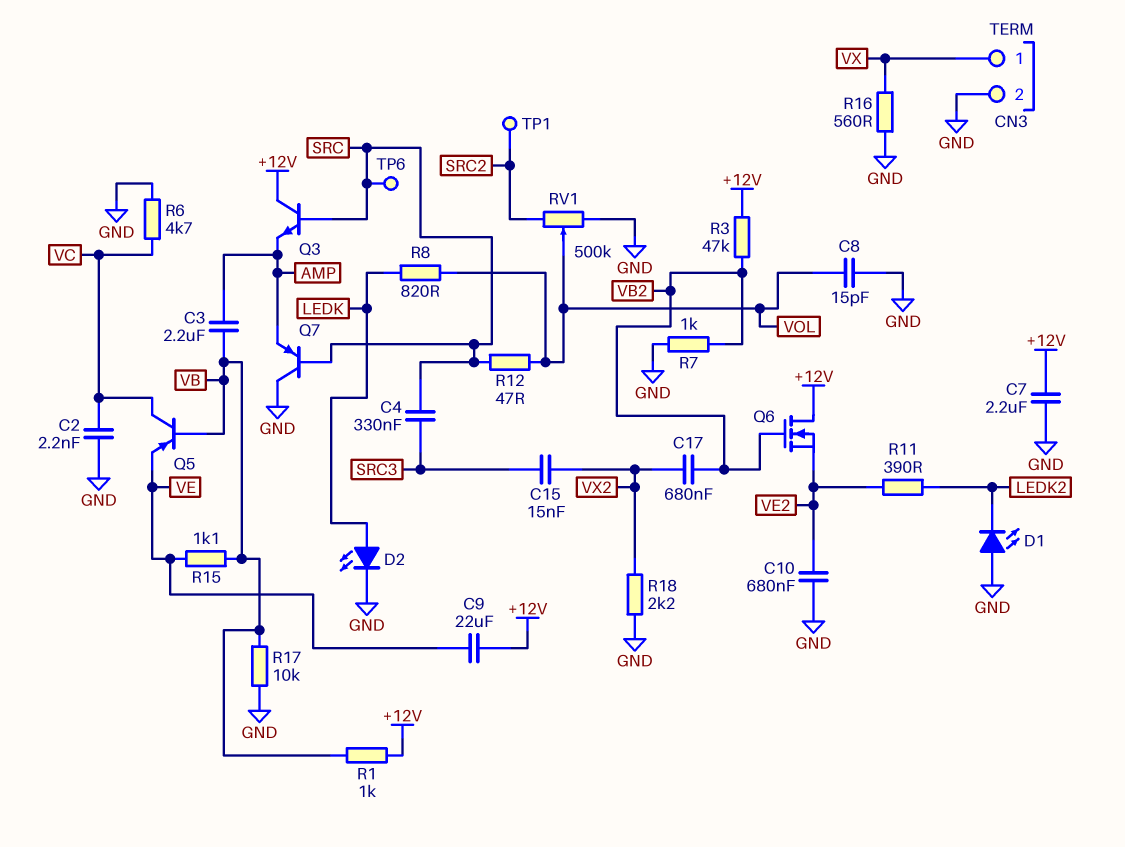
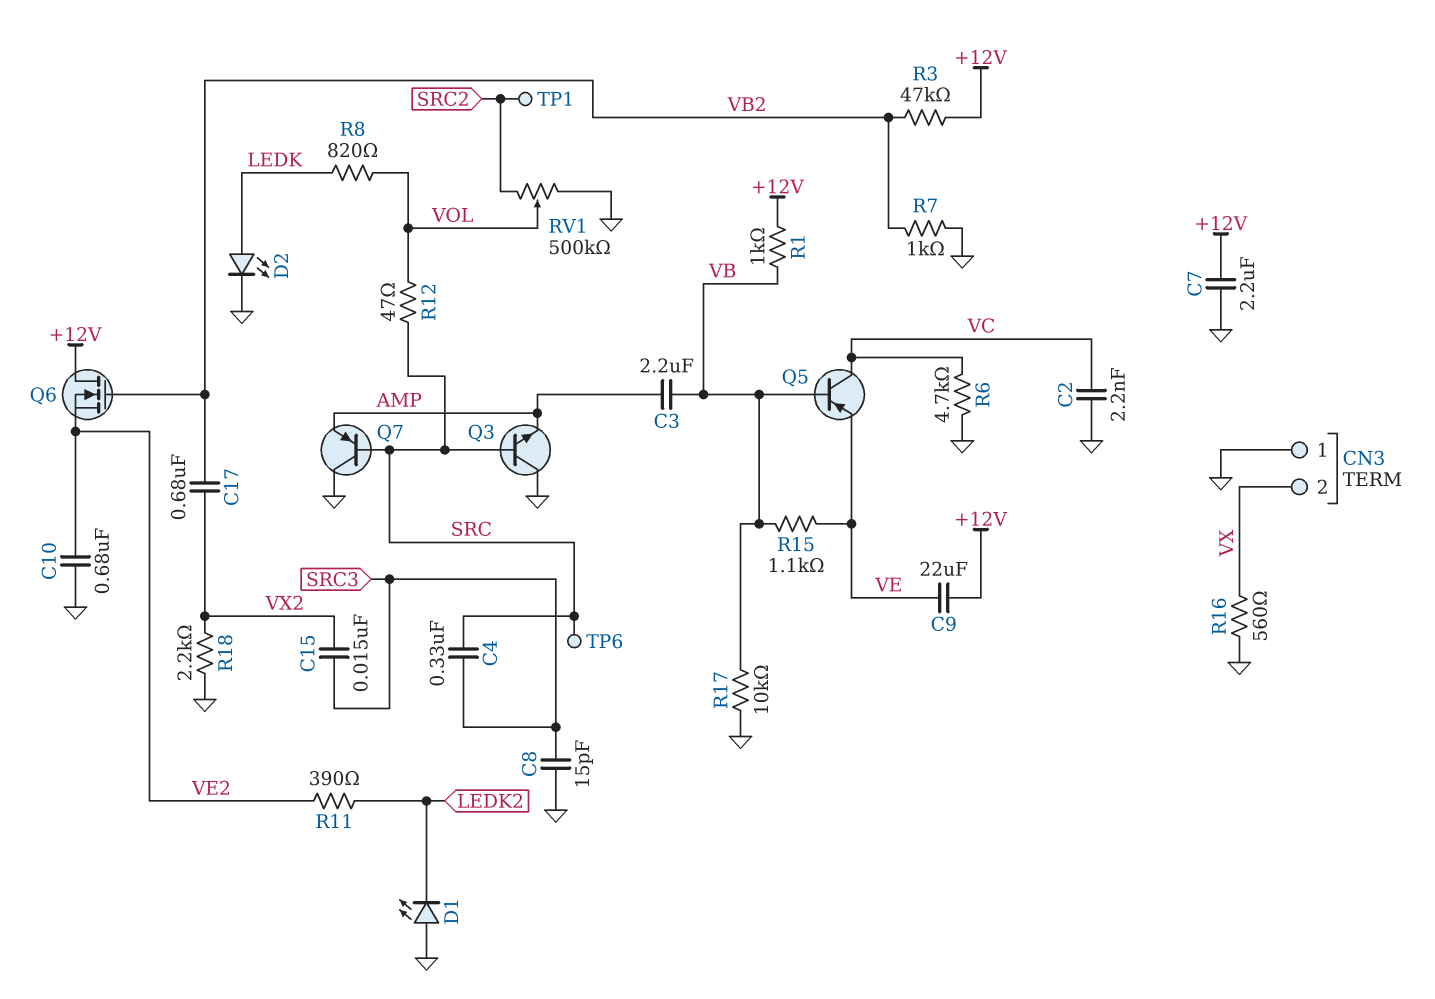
C8: 15pF (GND, VOL) -> 15pF (GND, SRC3)
CN3 pin 1: VX -> GND
CN3 pin 2: GND -> VX
Q3: NPN (B SRC, C +12V, E AMP) -> NPN (B SRC, C GND, E AMP)

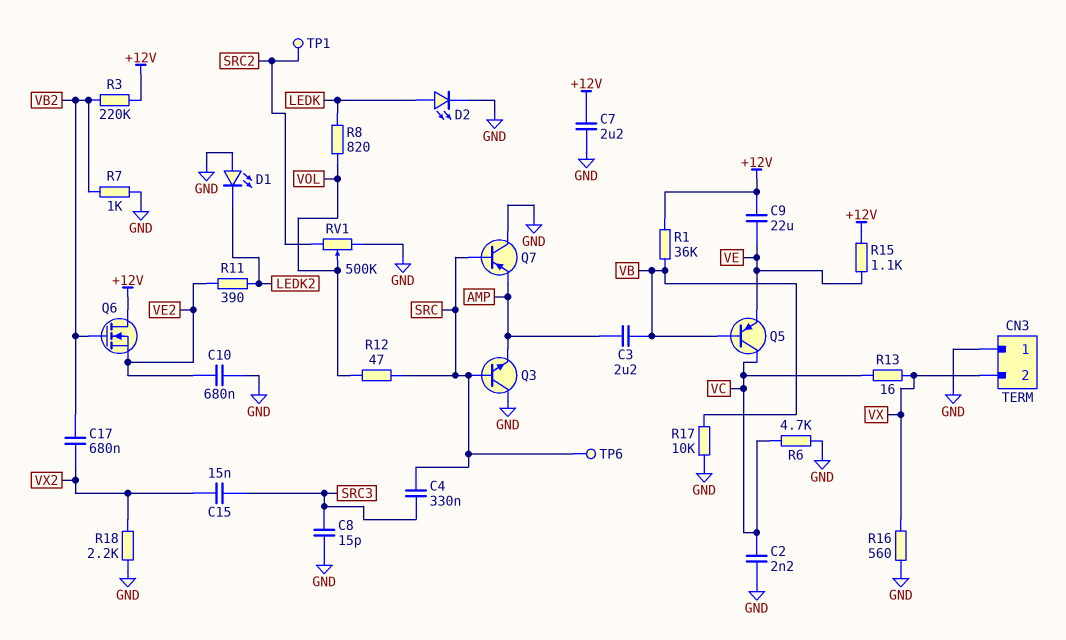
R1: 1k (+12V, VB) -> 36k (+12V, VB)
R3: 47k (+12V, VB2) -> 220k (+12V, VB2)
R13: none -> 16 (VC, VX)
R15: 1.1k (VB, VE) -> 1.1k (+12V, VE)

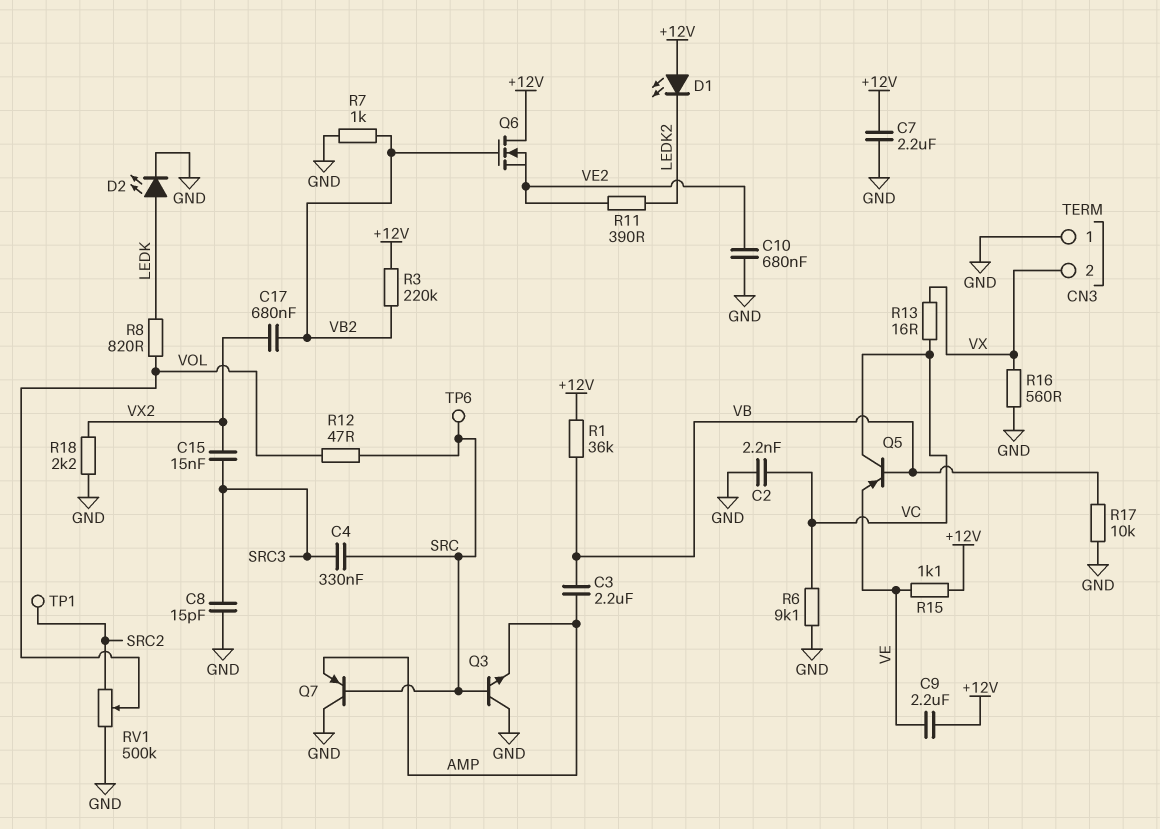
C9: 22uF (+12V, VE) -> 2.2uF (+12V, VE)
D1: LED (A GND, K LEDK2) -> LED (A +12V, K LEDK2)
R6: 4.7k (GND, VC) -> 9.1k (GND, VC)

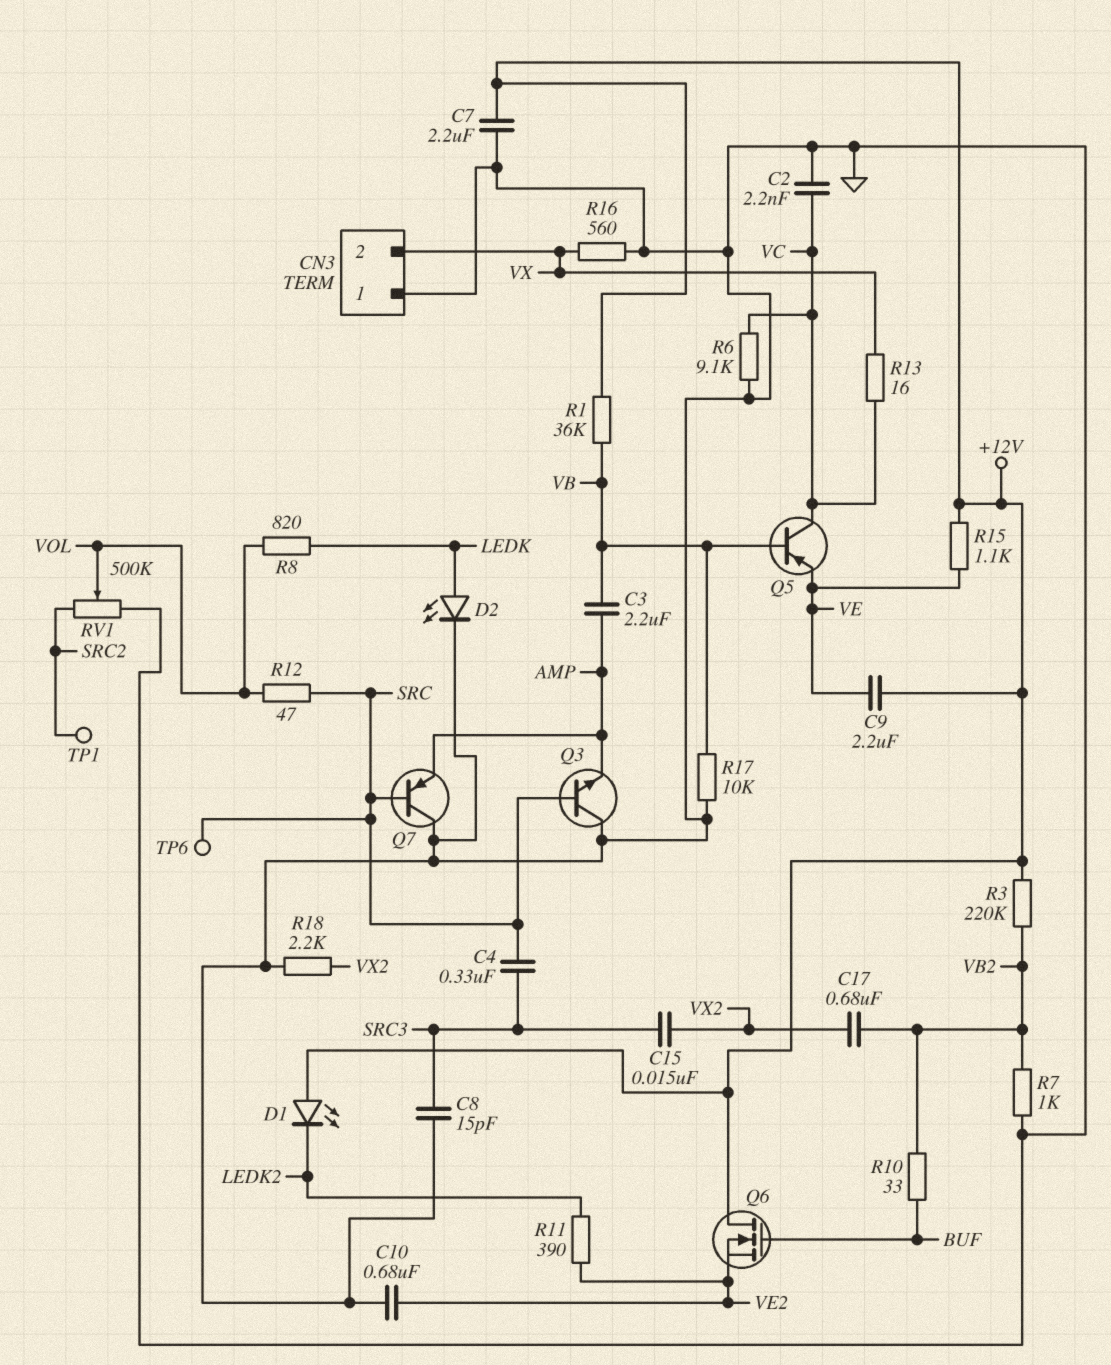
Q6: NMOS (G VB2, D +12V, S VE2) -> NMOS (G BUF, D +12V, S VE2)
R10: none -> 33 (BUF, VB2)

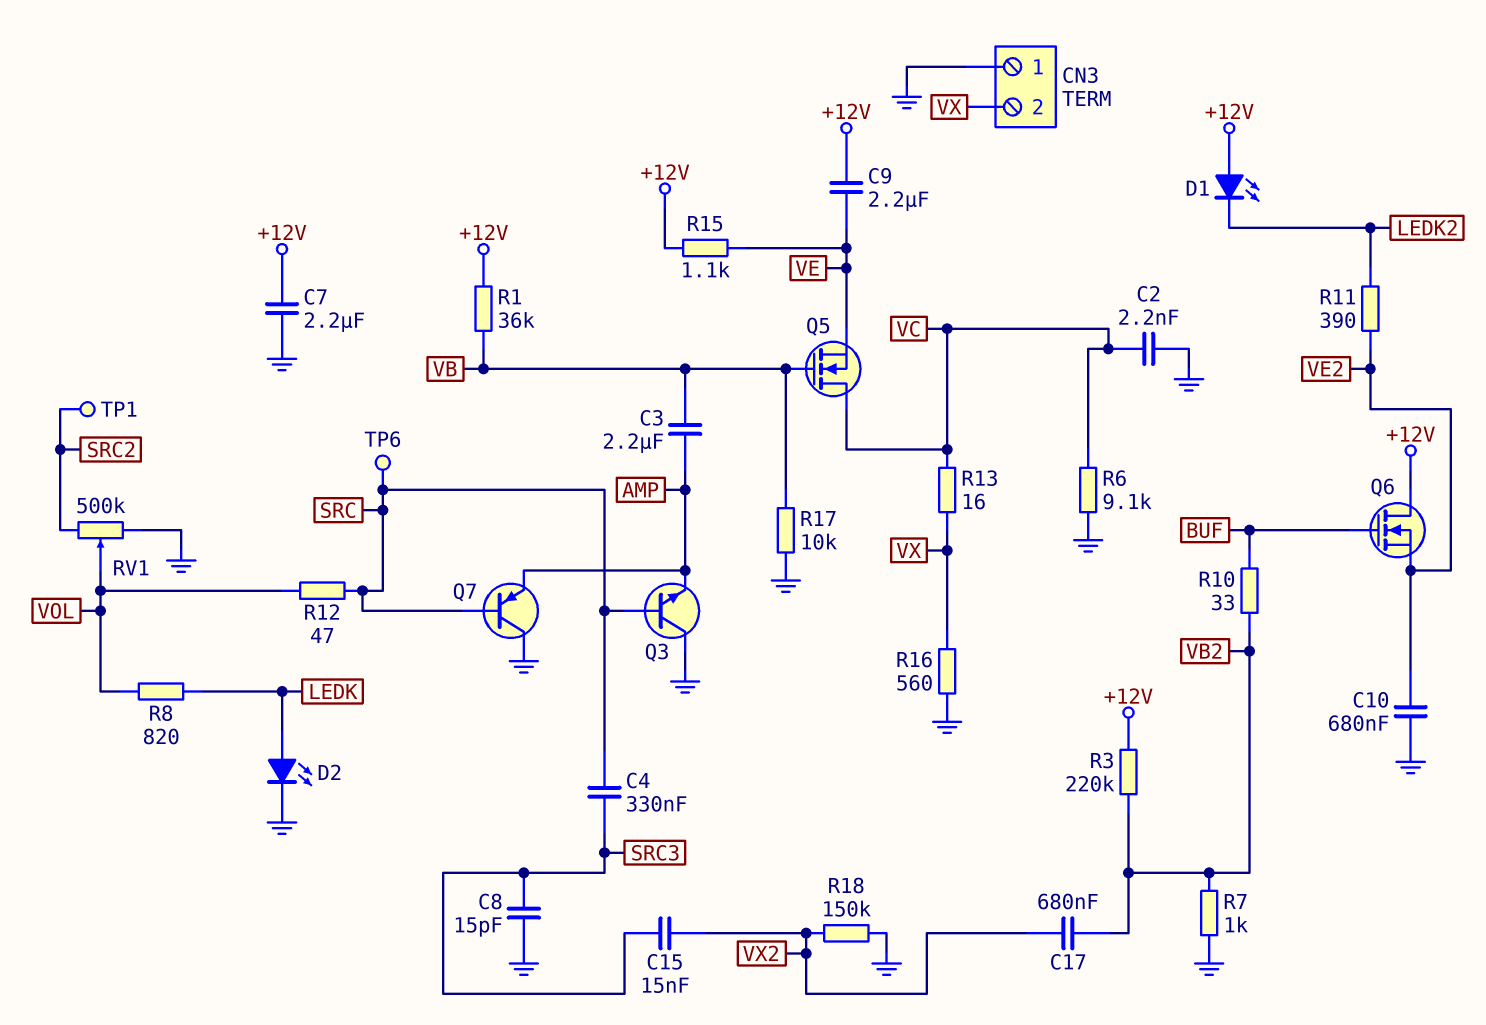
Q5: PNP (B VB, C VC, E VE) -> NMOS (G VB, D VC, S VE)
R18: 2.2k (GND, VX2) -> 150k (GND, VX2)

